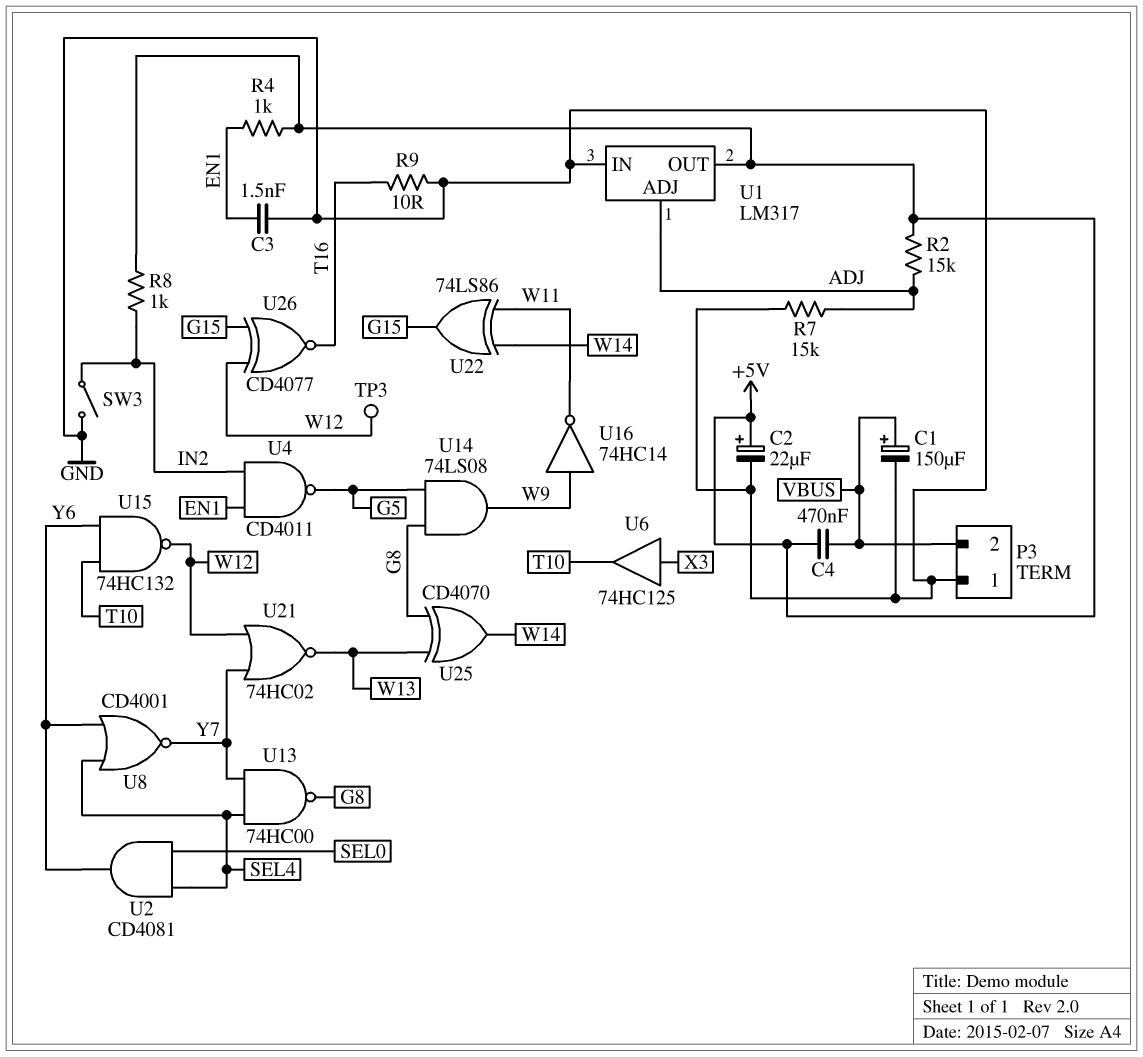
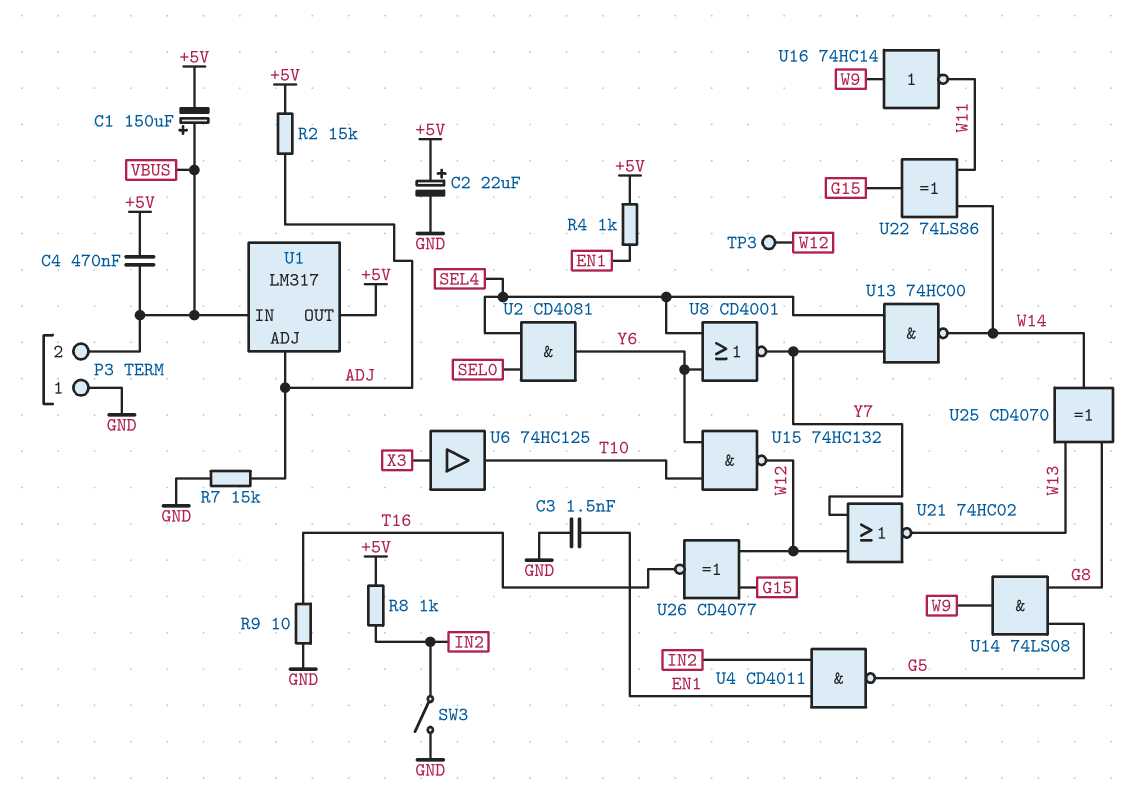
C1: 150uF (plus VBUS, minus GND) -> 150uF (plus VBUS, minus +5V)
U1 pin IN: GND -> VBUS
U13: NAND 74HC00 (in SEL4, in Y7, out G8) -> NAND 74HC00 (in SEL4, in Y7, out W14)

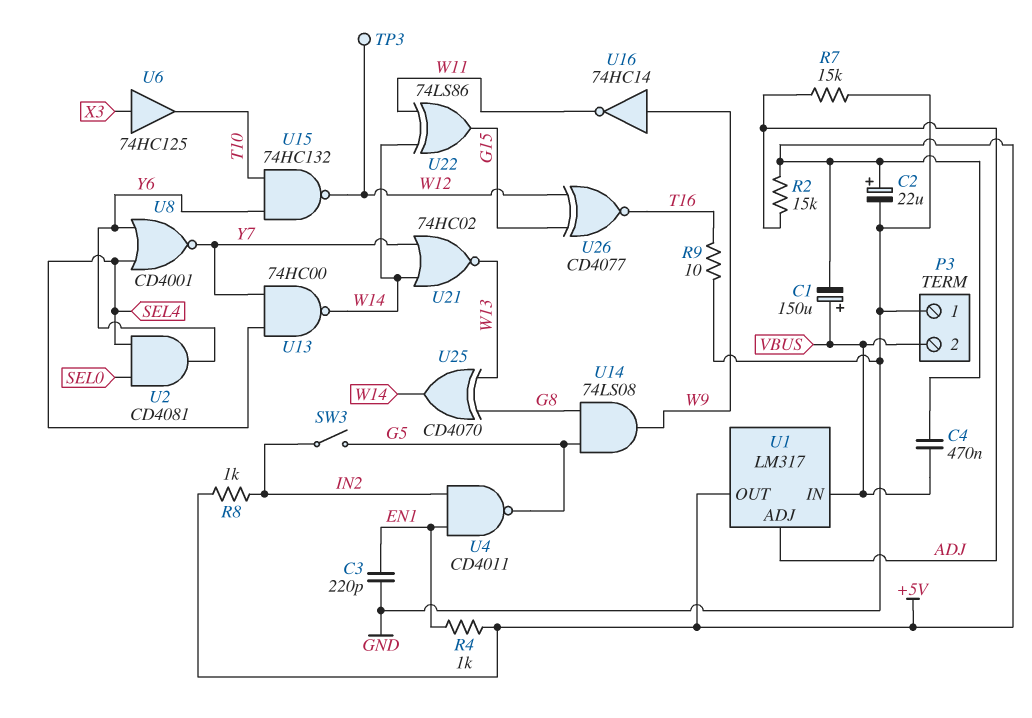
C3: 1.5nF (EN1, GND) -> 220pF (EN1, GND)
SW3: switch (GND, IN2) -> switch (G5, IN2)
U21: NOR 74HC02 (in W12, in Y7, out W13) -> NOR 74HC02 (in W14, in Y7, out W13)

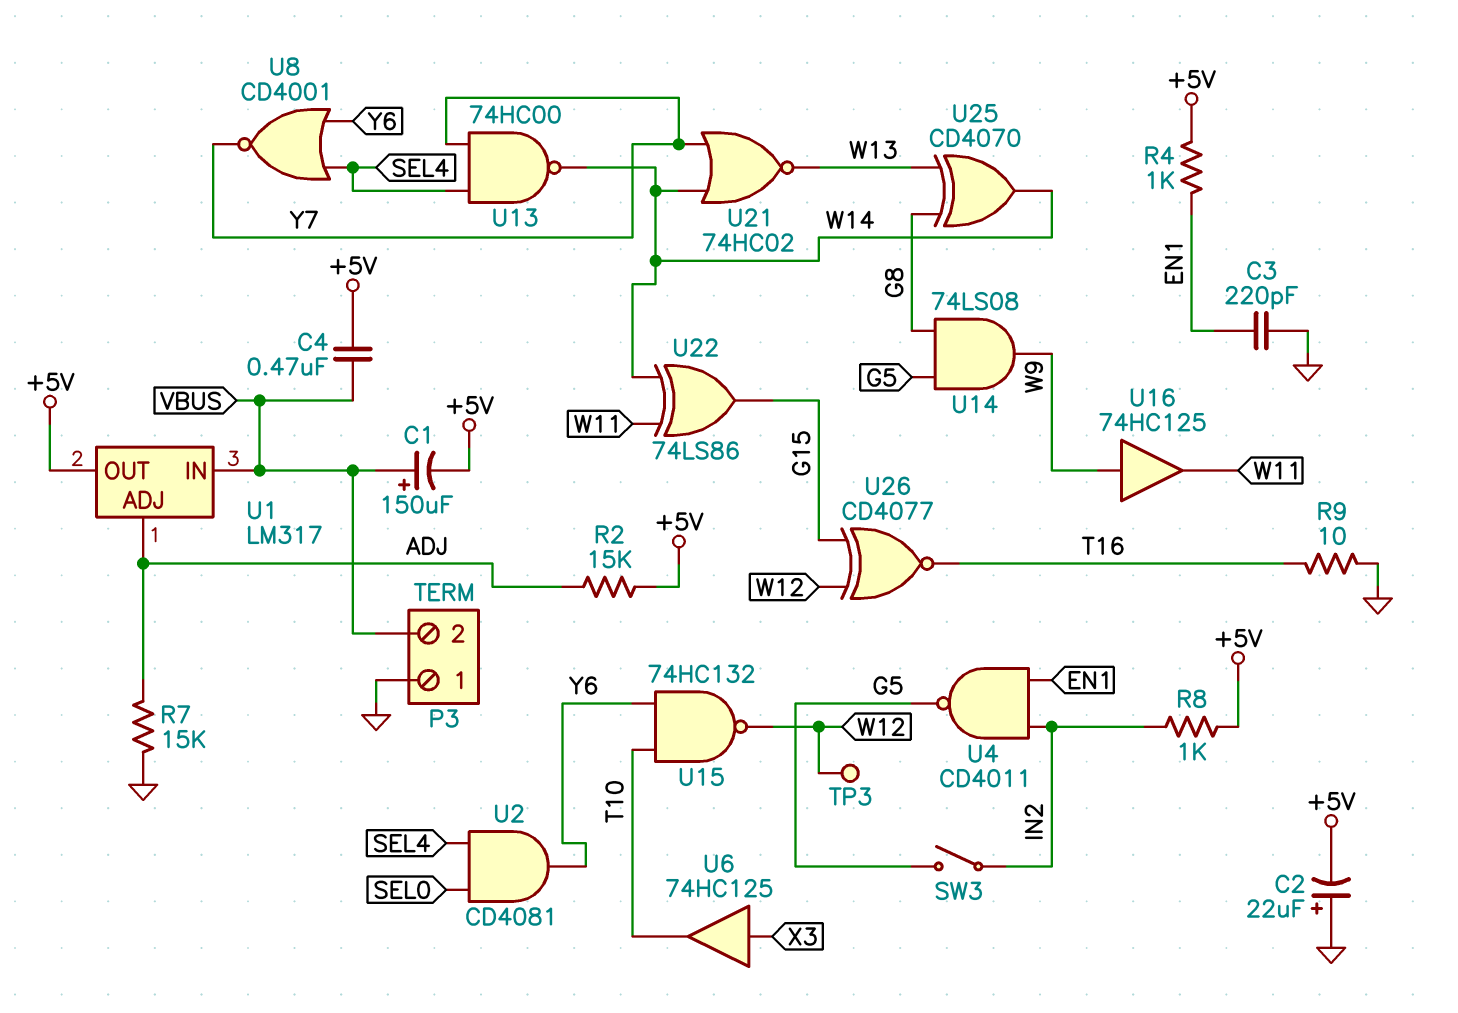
C2: 22uF (plus +5V, minus GND) -> 22uF (plus GND, minus +5V)
U16: NOT 74HC14 (in W9, out W11) -> buffer 74HC125 (in W9, out W11)

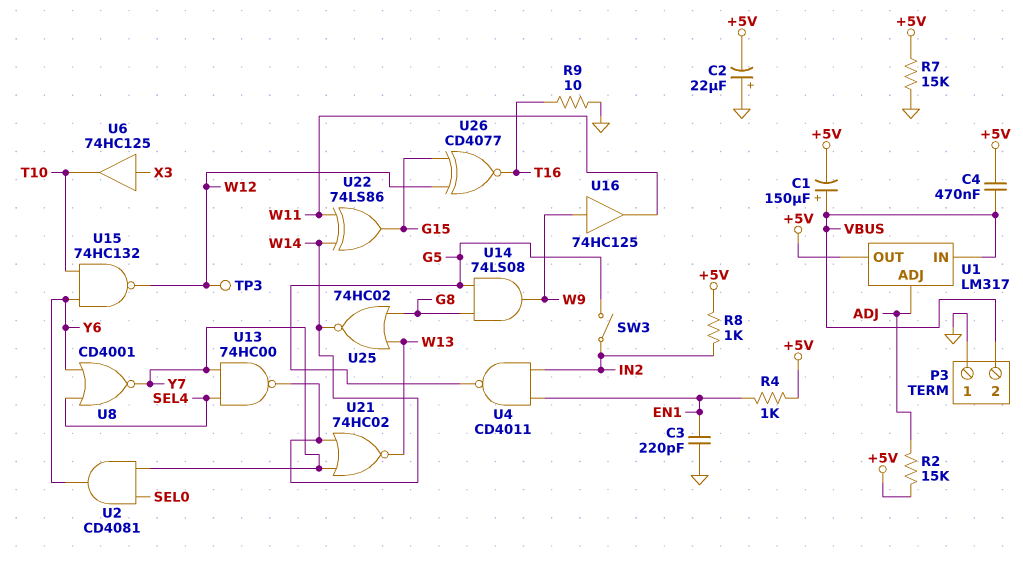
R7: 15k (ADJ, GND) -> 15k (+5V, GND)
U2: AND CD4081 (in SEL0, in SEL4, out Y6) -> AND CD4081 (in SEL0, in Y7, out Y6)
U25: XOR CD4070 (in G8, in W13, out W14) -> NOR 74HC02 (in G8, in W13, out W14)

